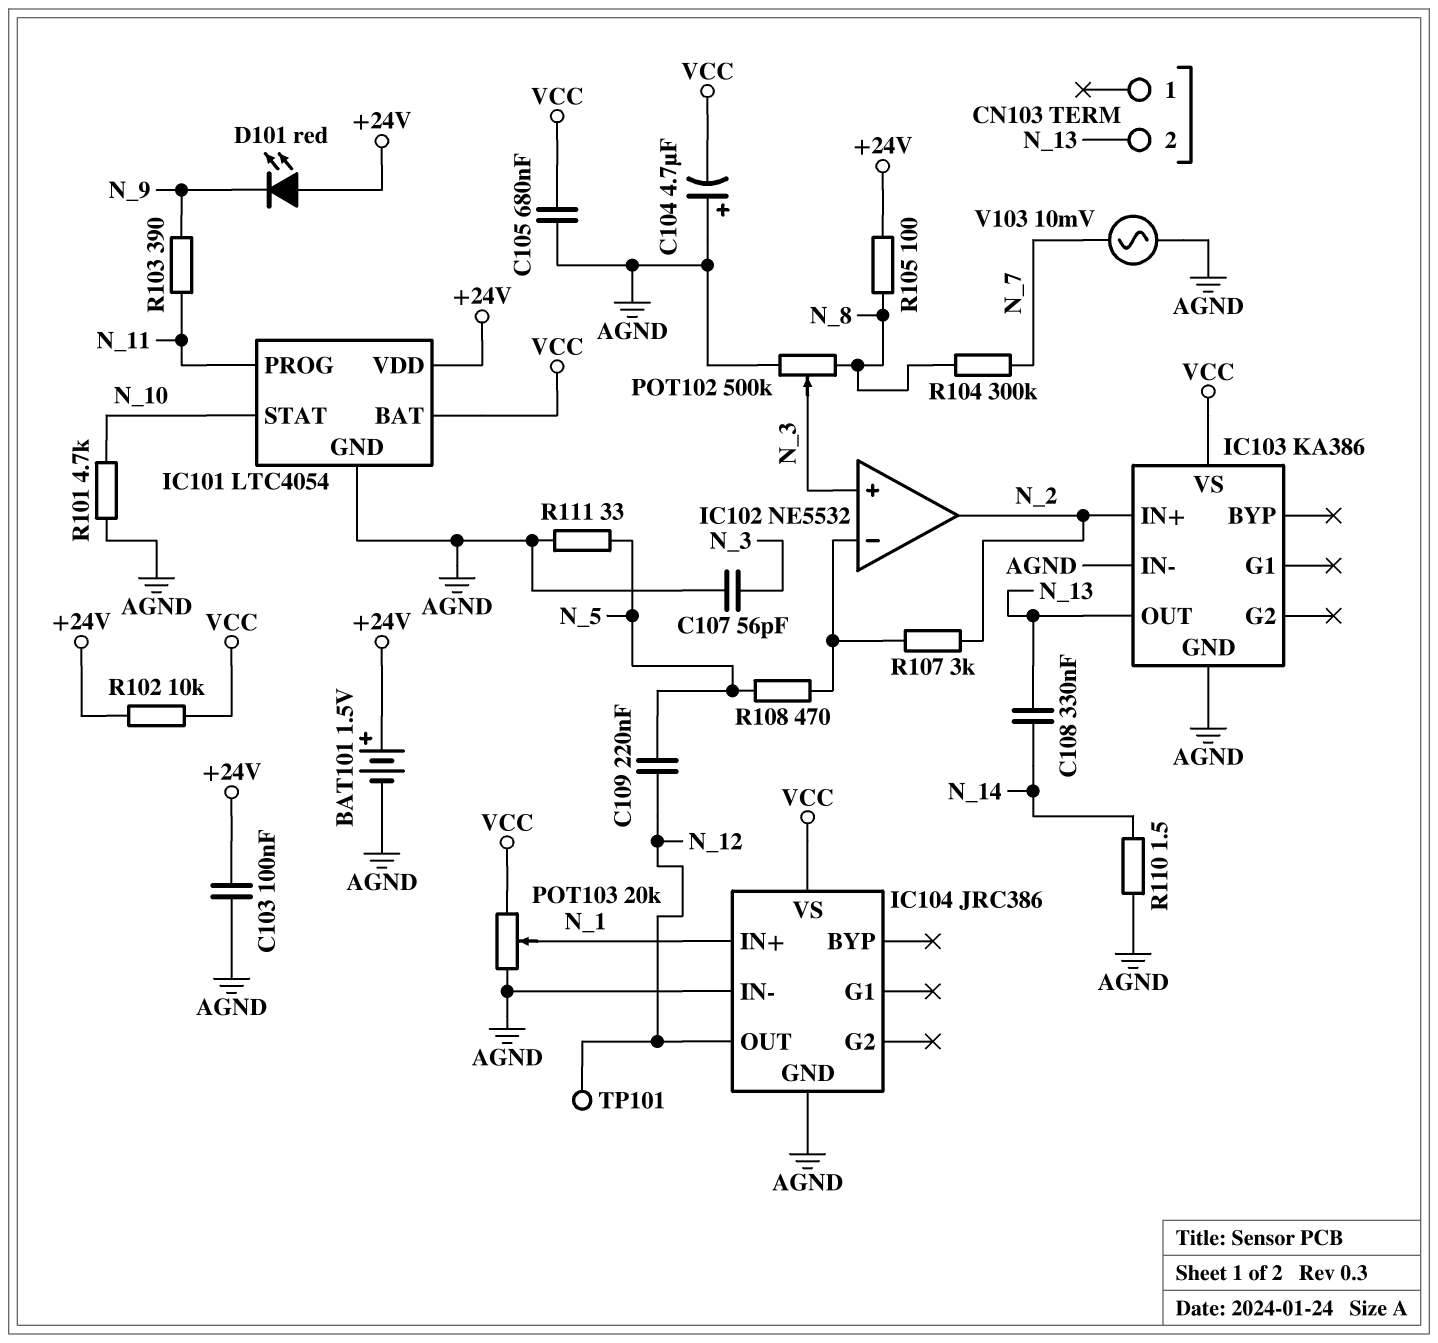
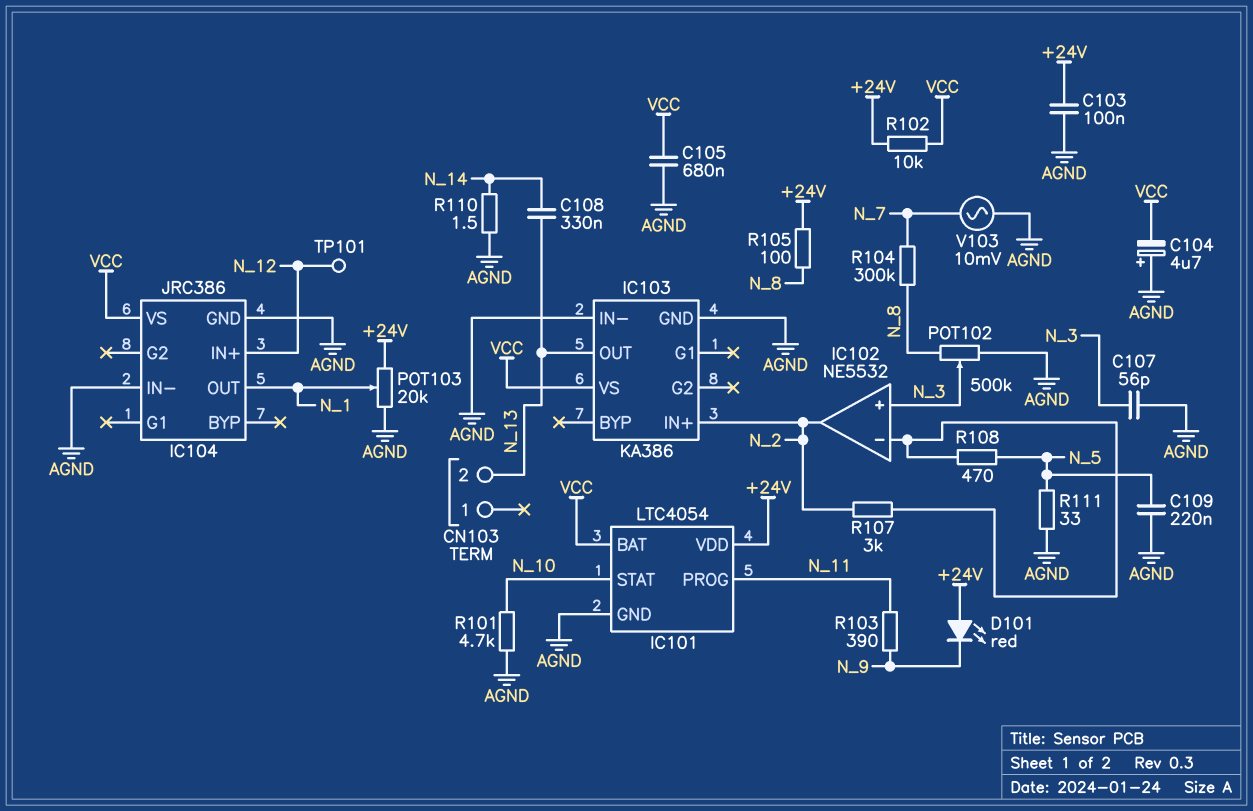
BAT101: 1.5V (plus +24V, minus AGND) -> none
C109: 220nF (N_5, N_12) -> 220nF (AGND, N_5)
IC104 pin IN+: N_1 -> N_12
IC104 pin OUT: N_12 -> N_1
POT103: 20k (AGND, VCC, wiper N_1) -> 20k (+24V, AGND, wiper N_1)

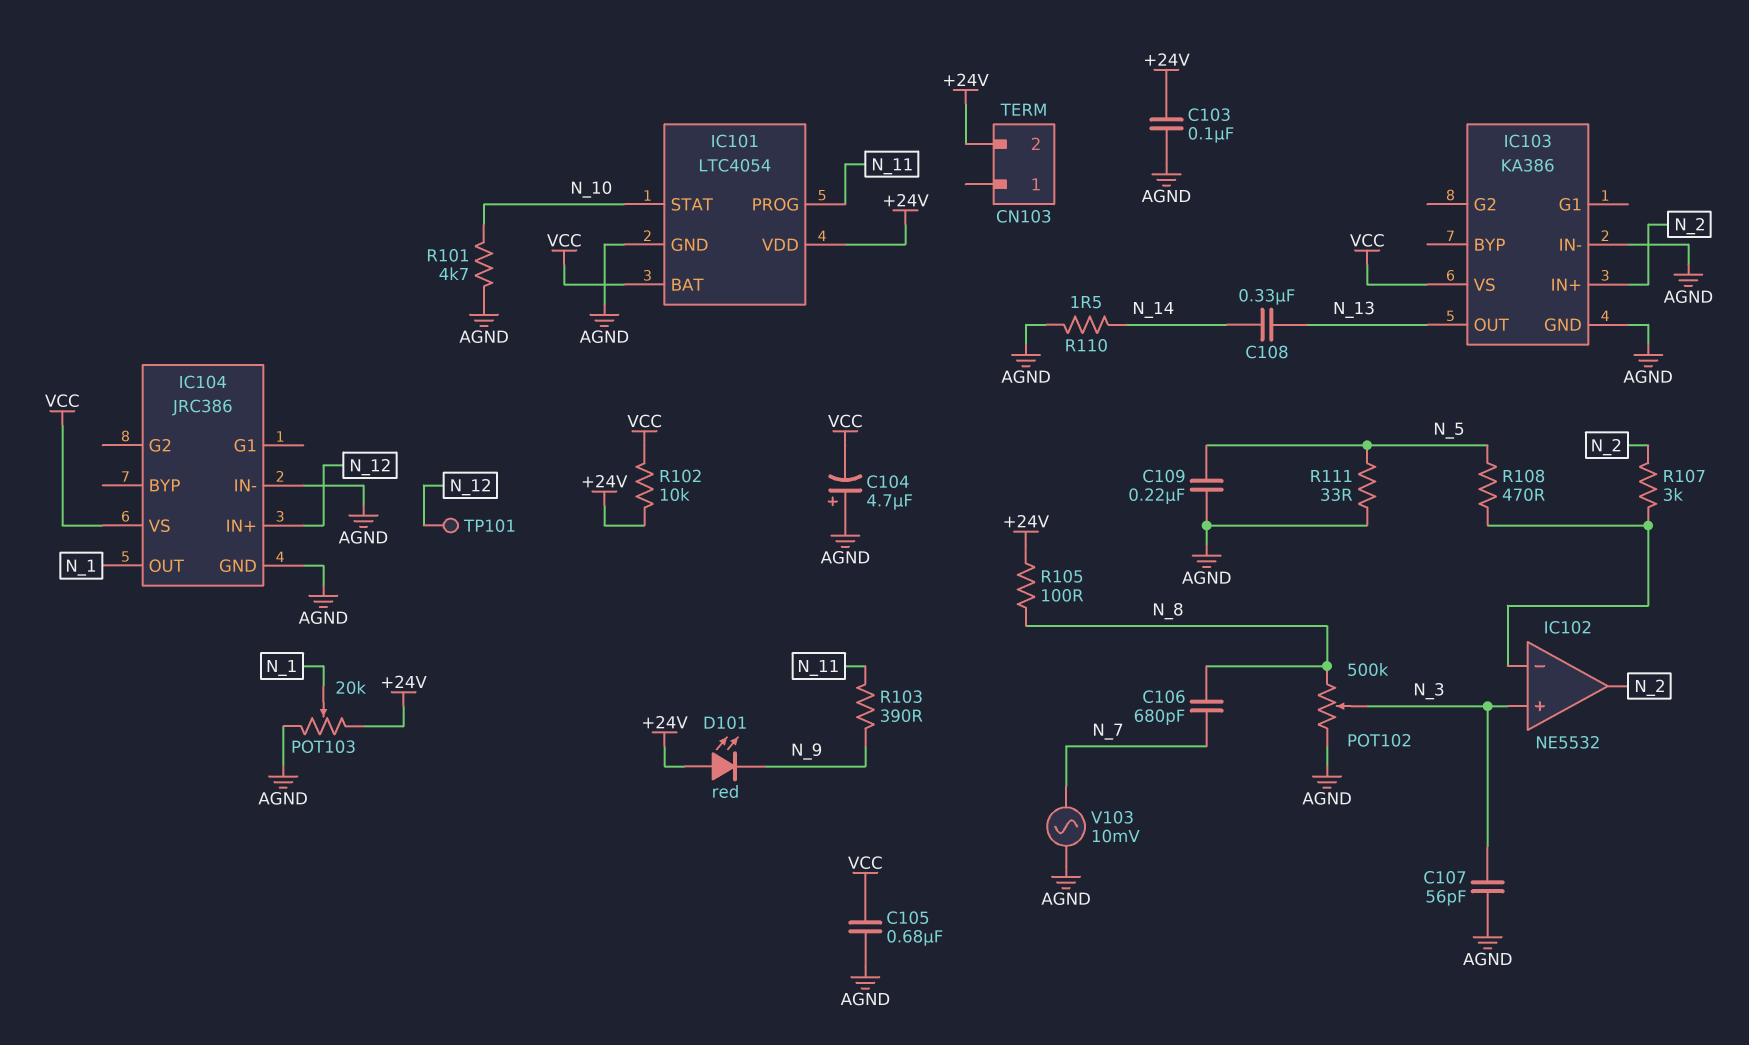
C106: none -> 680pF (N_7, N_8)
CN103 pin 2: N_13 -> +24V
R104: 300k (N_7, N_8) -> none

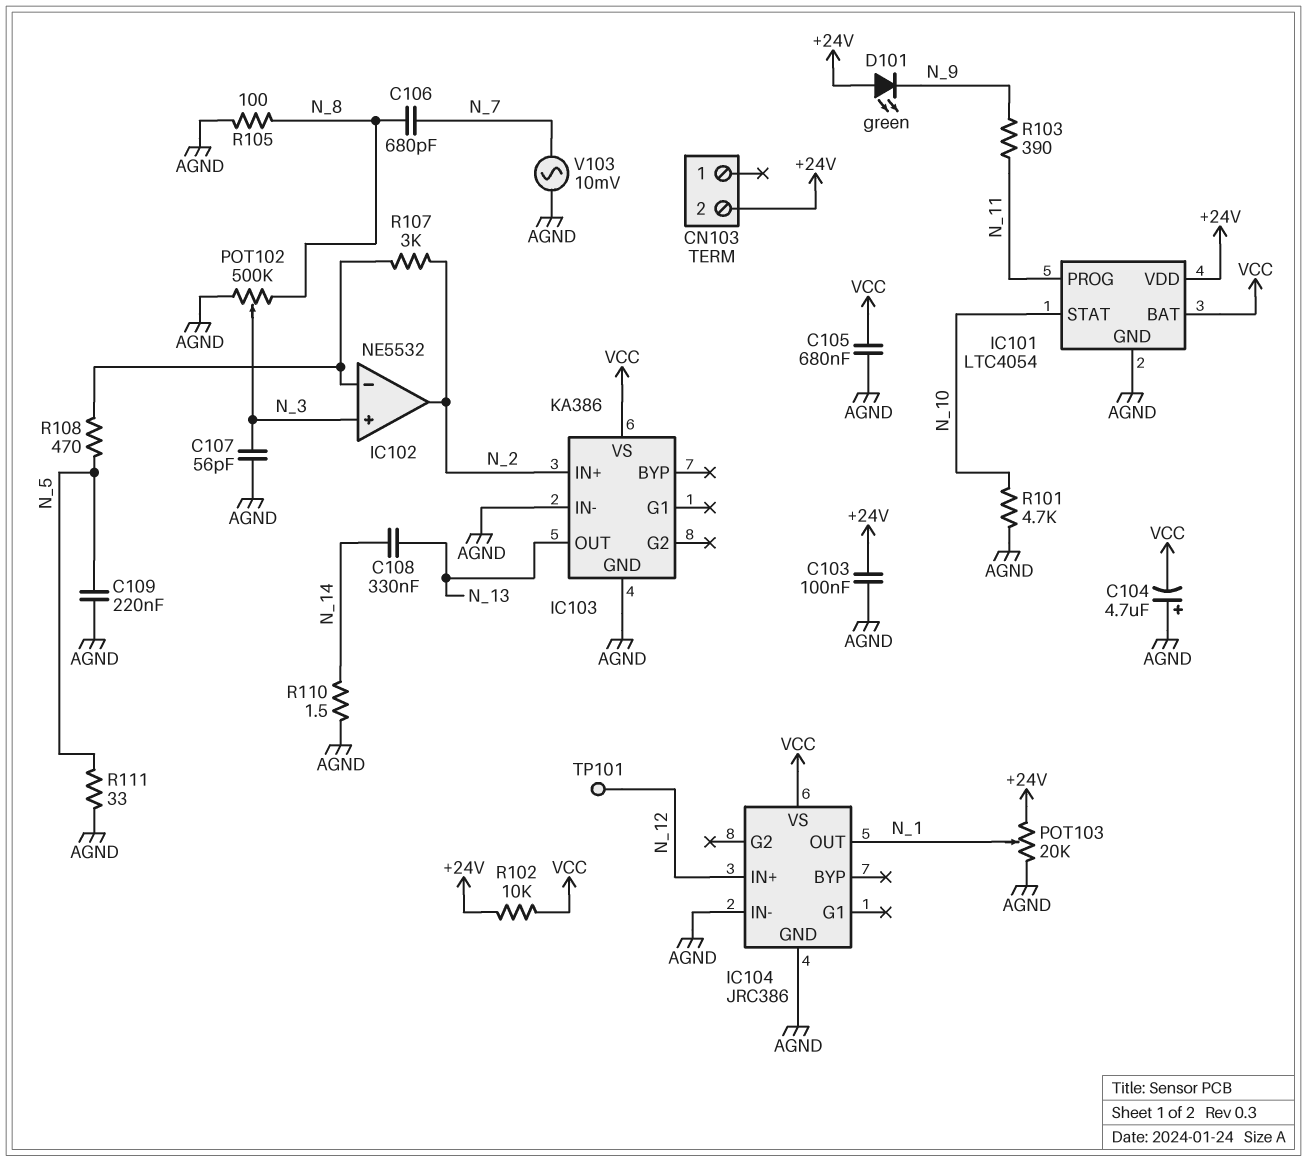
D101: LED red (A +24V, K N_9) -> LED green (A +24V, K N_9)
R105: 100 (+24V, N_8) -> 100 (AGND, N_8)

